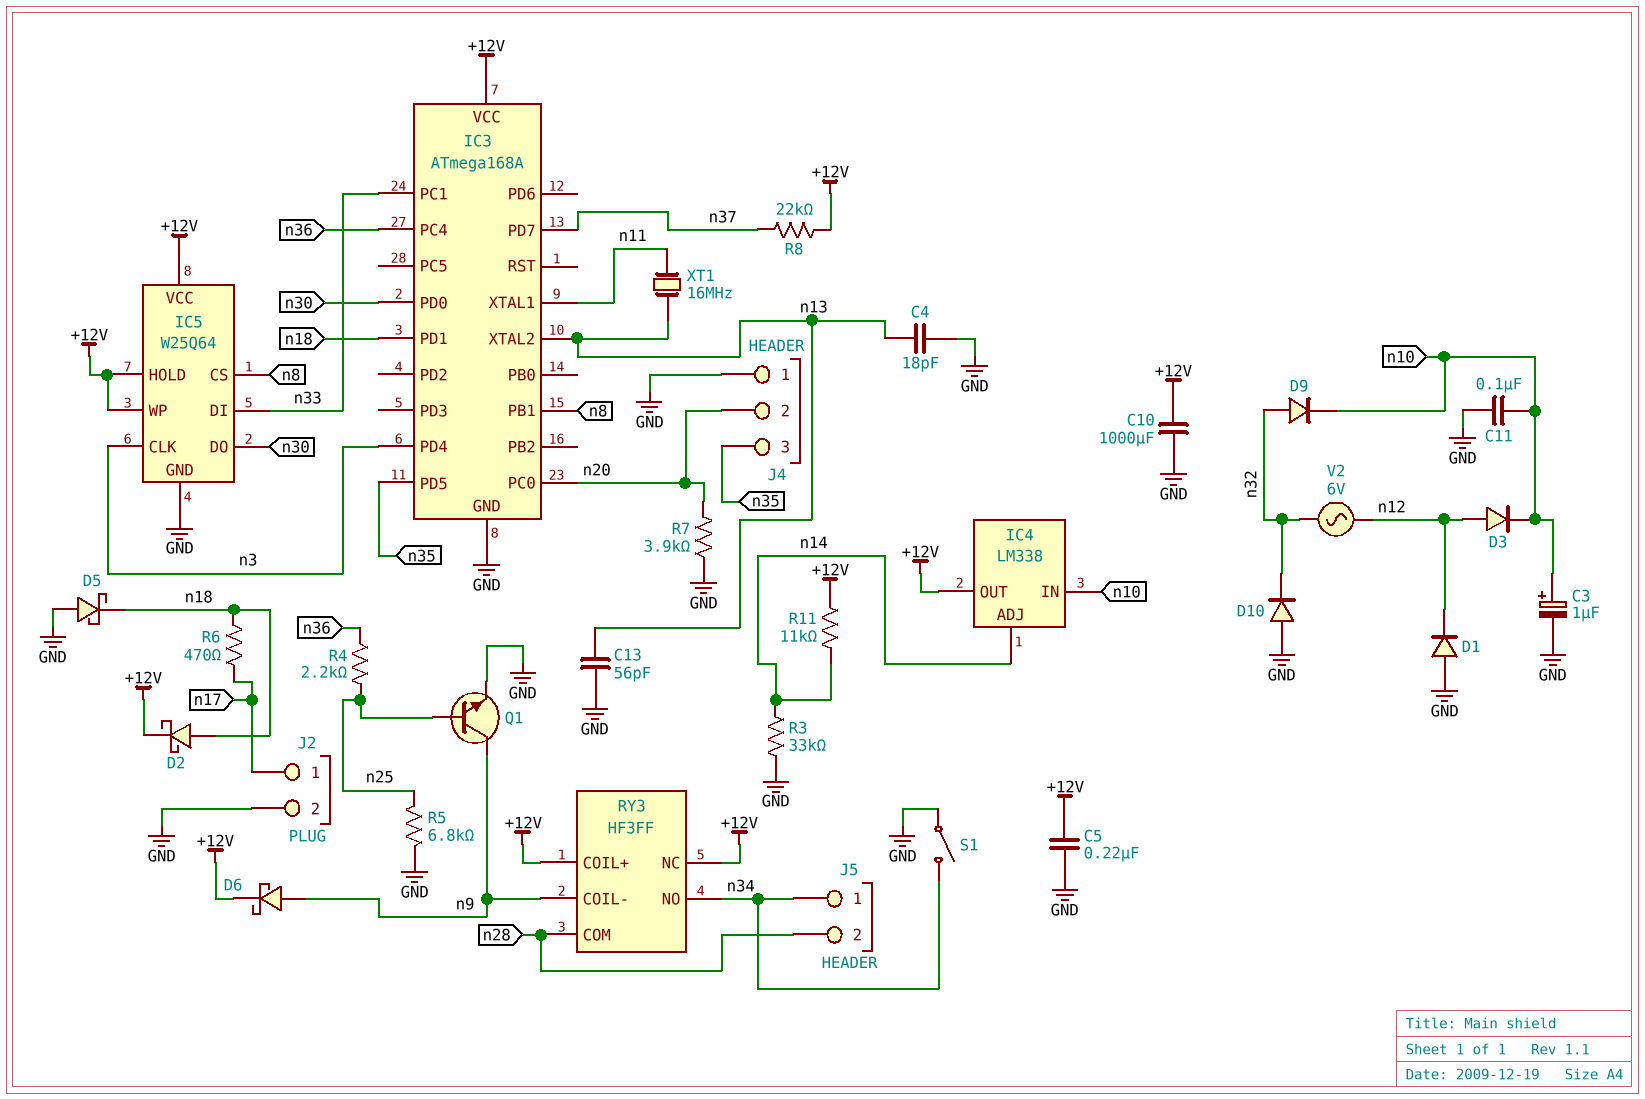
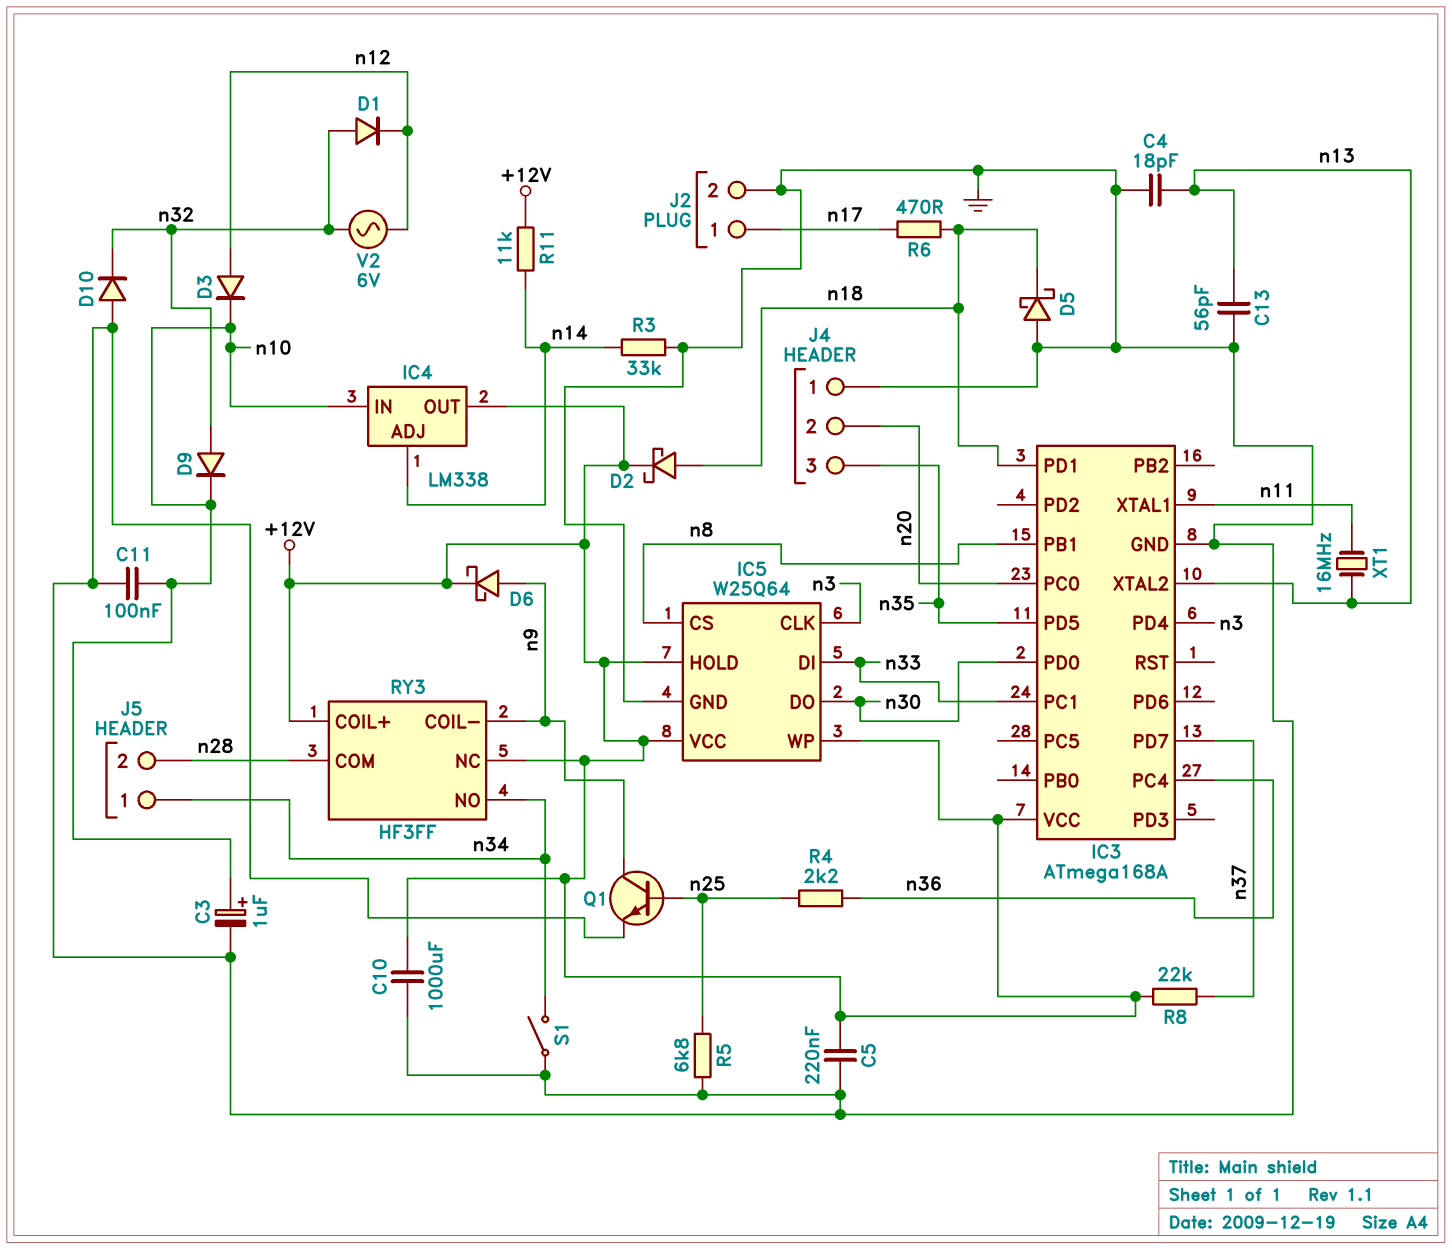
D1: diode (A GND, K n12) -> diode (A n32, K n12)
R7: 3.9k (GND, n20) -> none

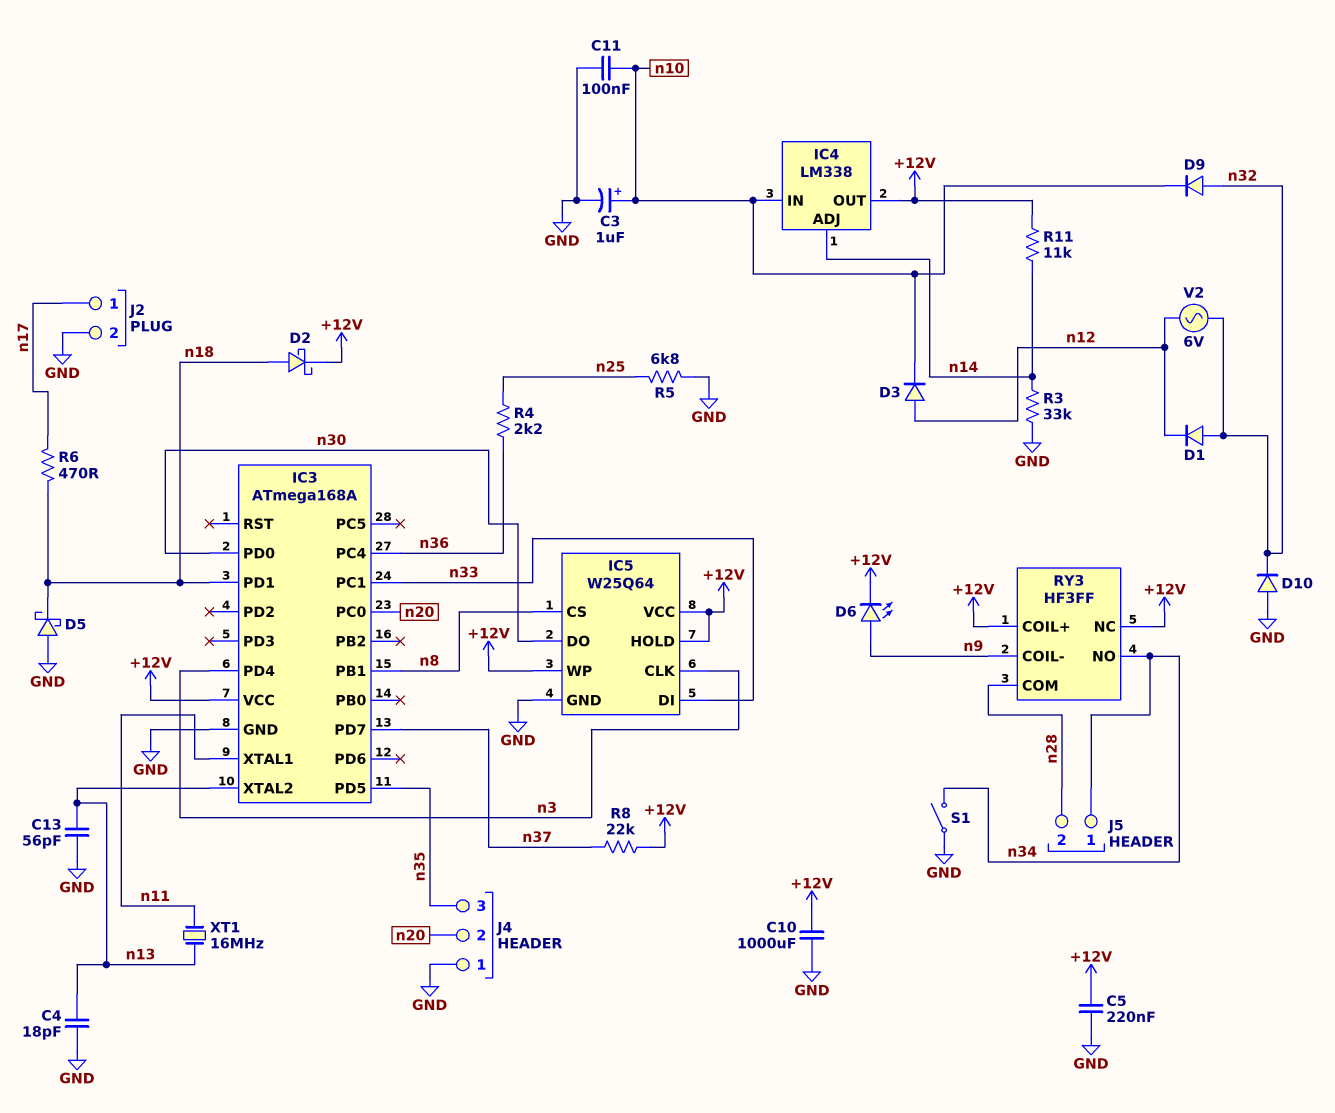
D6: schottky (A n9, K +12V) -> LED (A n9, K +12V)
Q1: NPN (B n25, C n9, E GND) -> none

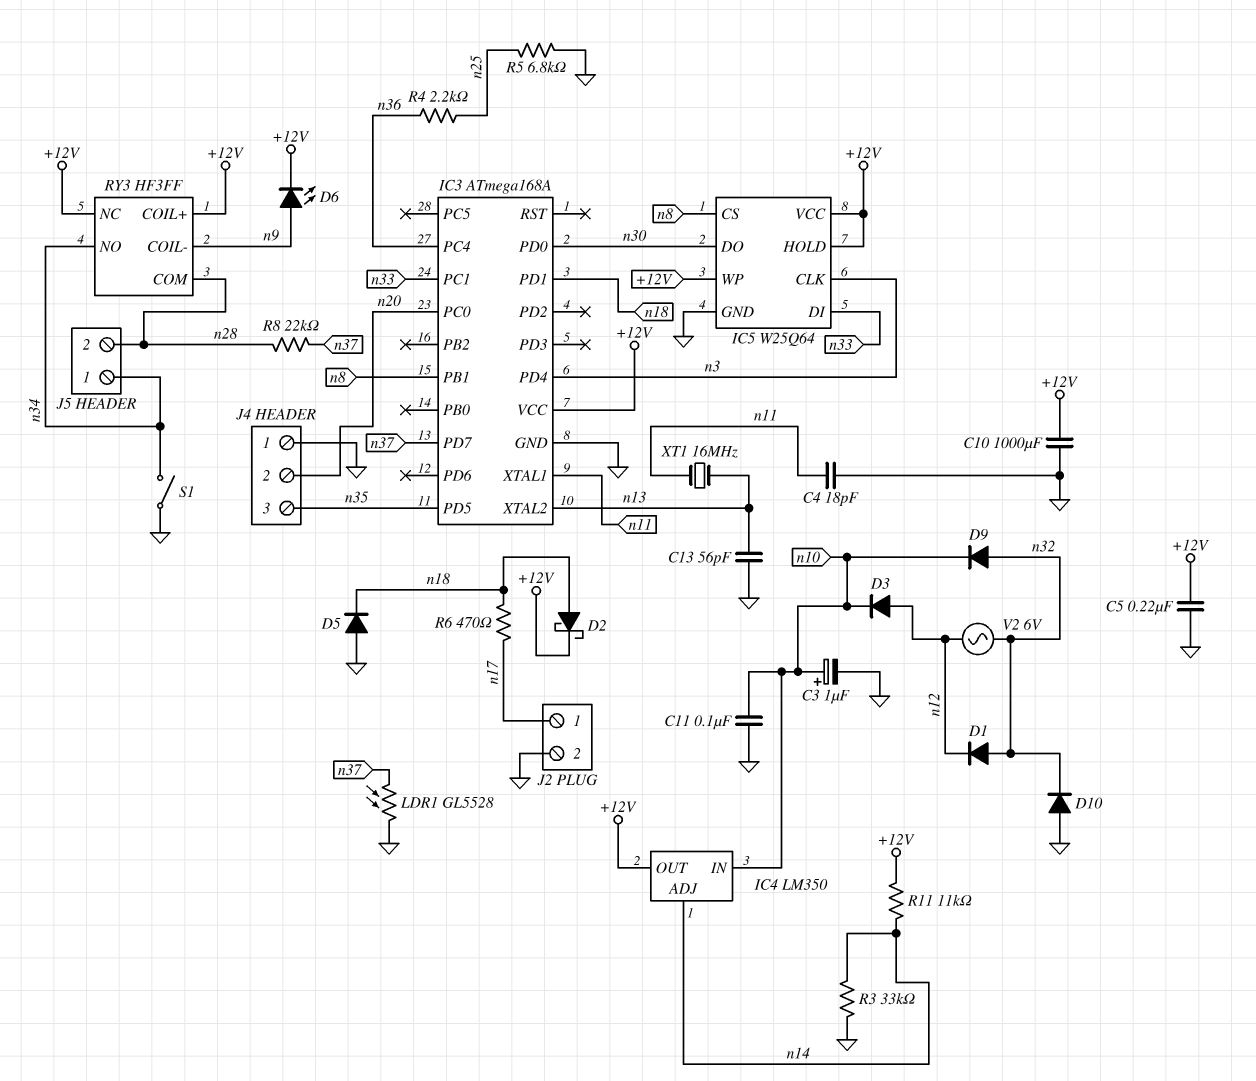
C4: 18pF (GND, n13) -> 18pF (GND, n11)
D5: schottky (A GND, K n18) -> diode (A GND, K n18)
IC4: LM338 -> LM350
LDR1: none -> GL5528 (GND, n37)
R8: 22k (+12V, n37) -> 22k (n28, n37)

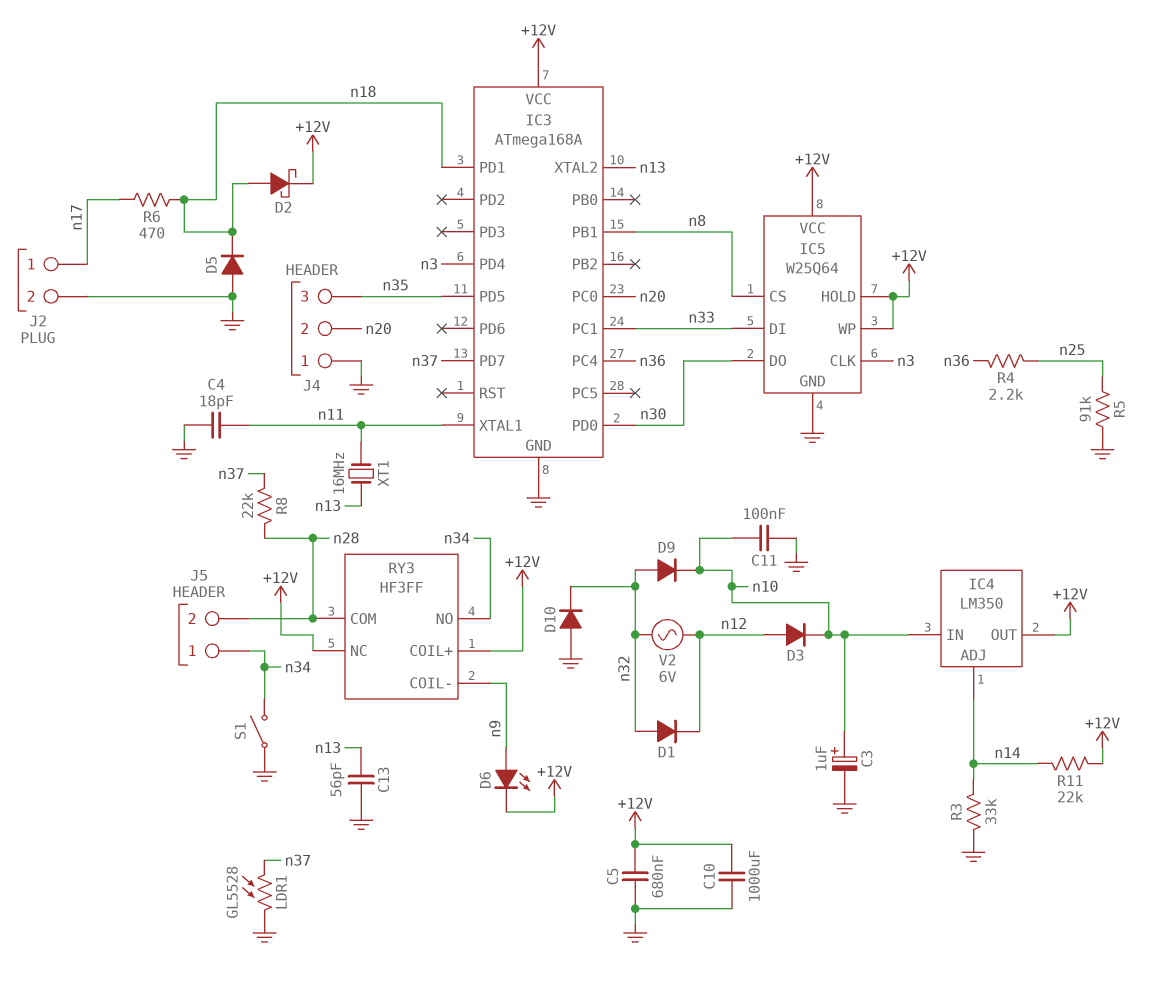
C5: 220nF (+12V, GND) -> 680nF (+12V, GND)
R5: 6.8k (GND, n25) -> 91k (GND, n25)
R11: 11k (+12V, n14) -> 22k (+12V, n14)

